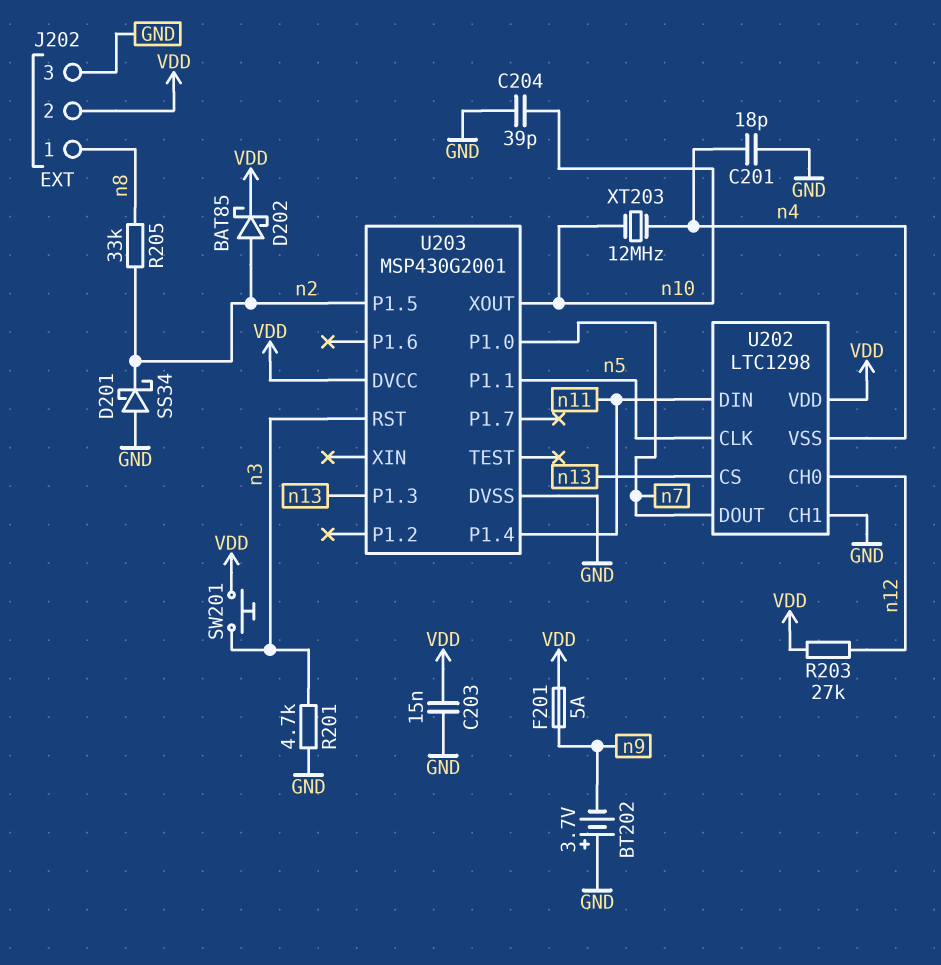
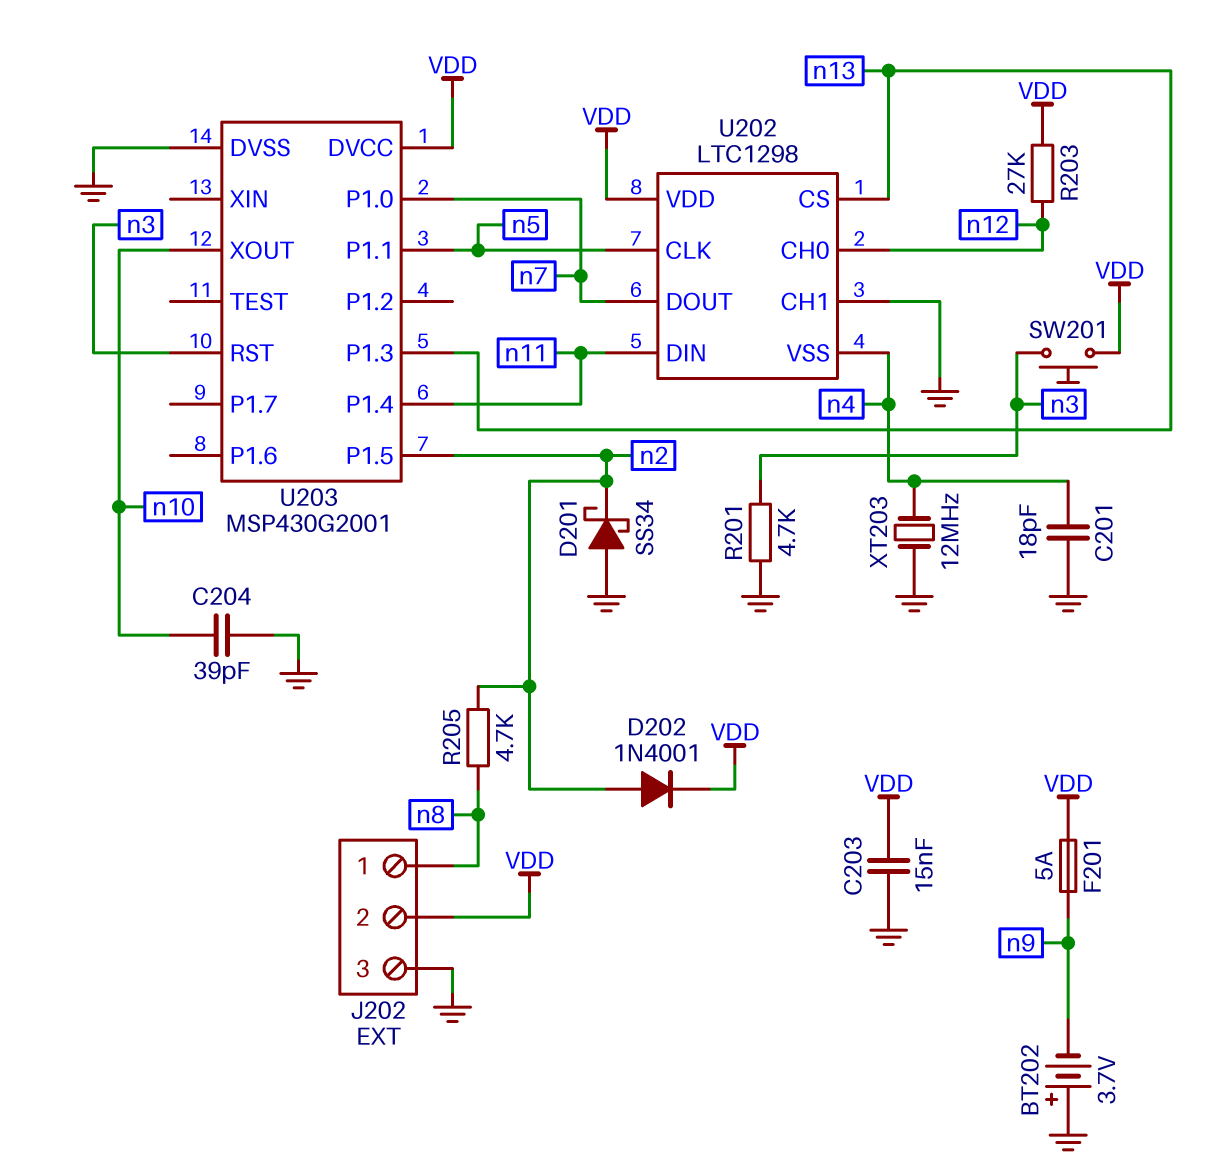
D202: schottky BAT85 (A n2, K VDD) -> diode 1N4001 (A n2, K VDD)
R205: 33k (n2, n8) -> 4.7k (n2, n8)
XT203: 12MHz (n4, n10) -> 12MHz (GND, n4)

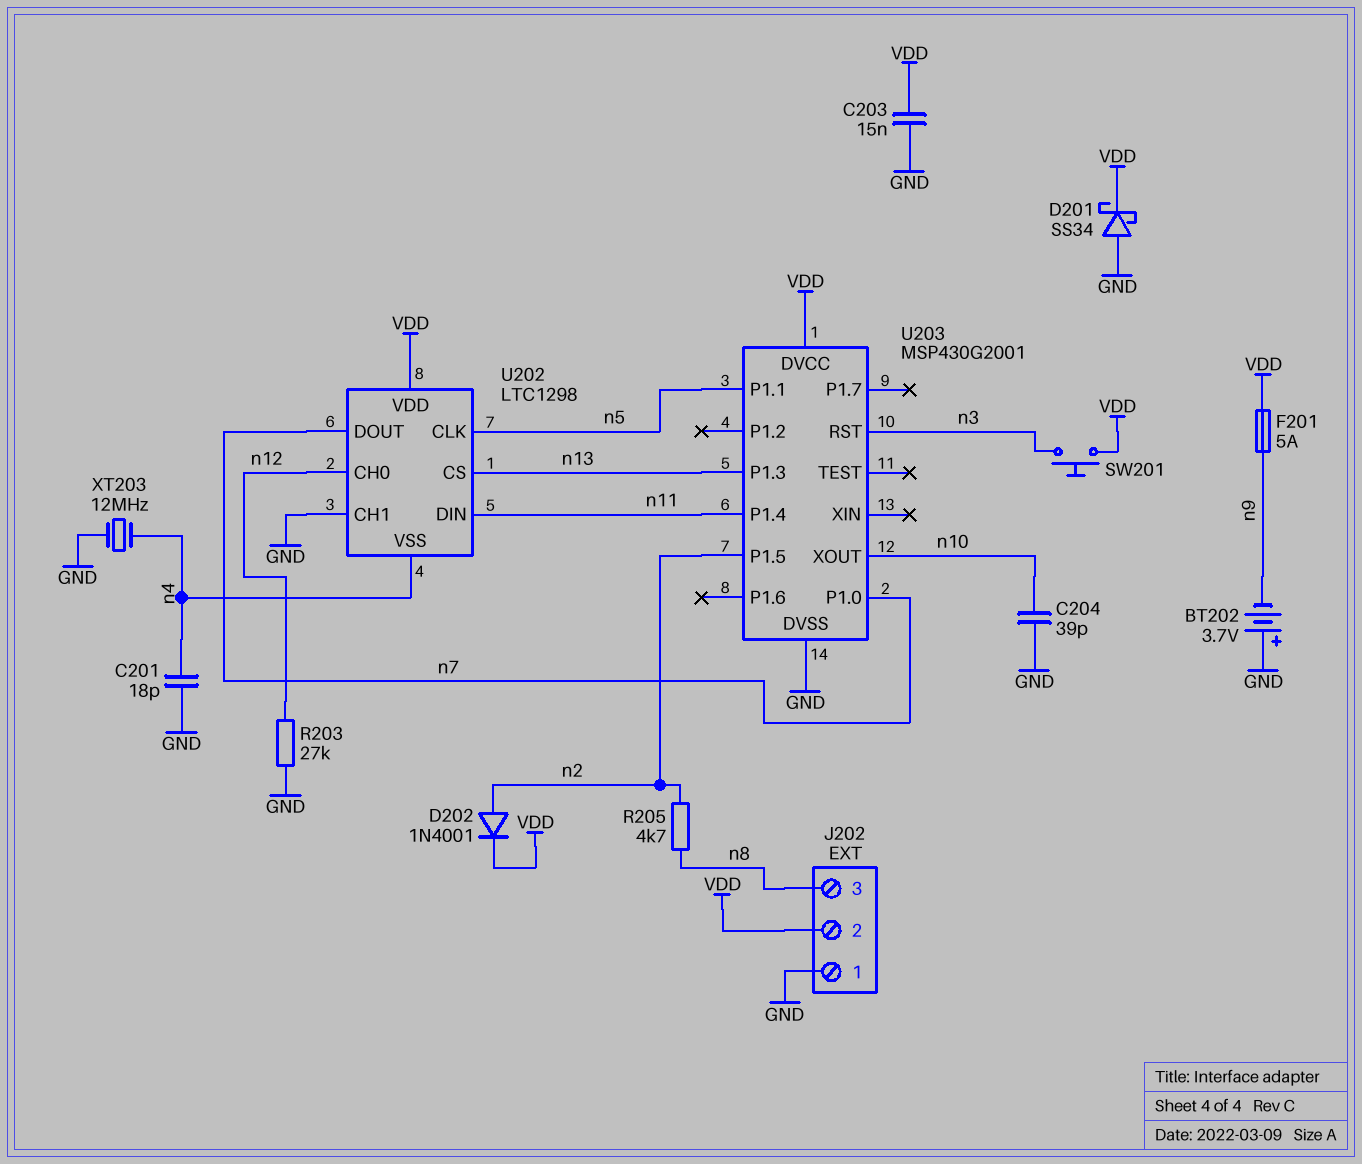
D201: schottky SS34 (A GND, K n2) -> schottky SS34 (A GND, K VDD)
J202 pin 1: n8 -> GND
J202 pin 3: GND -> n8
R201: 4.7k (GND, n3) -> none
R203: 27k (VDD, n12) -> 27k (GND, n12)

